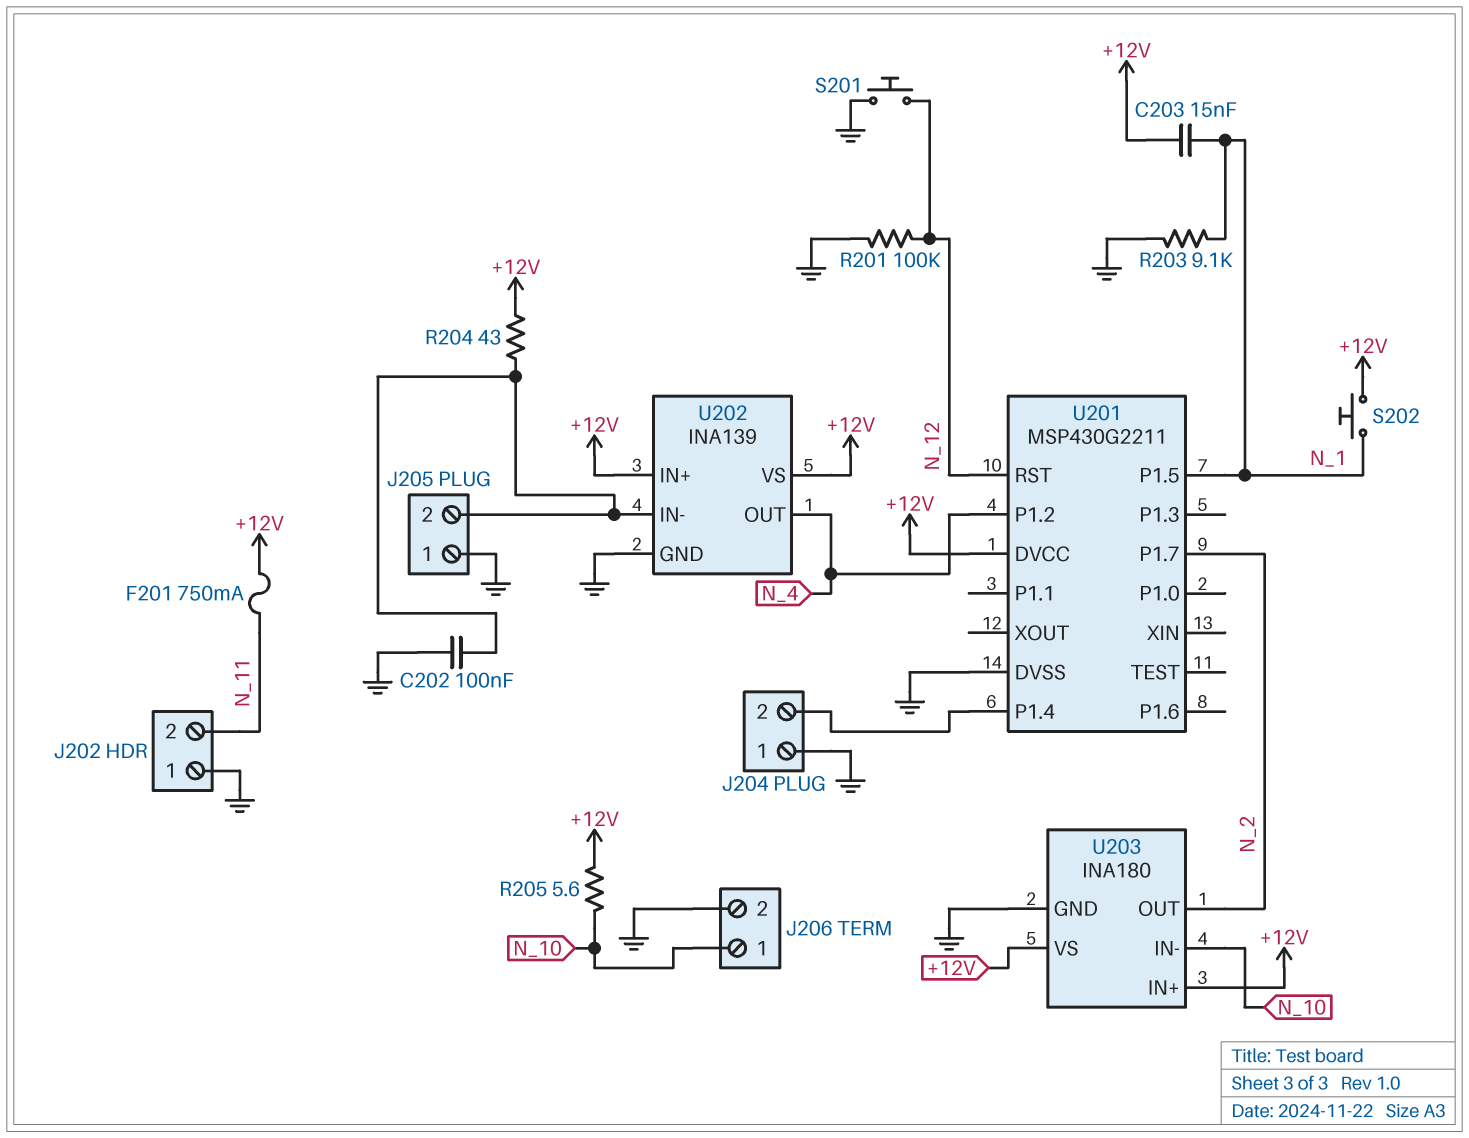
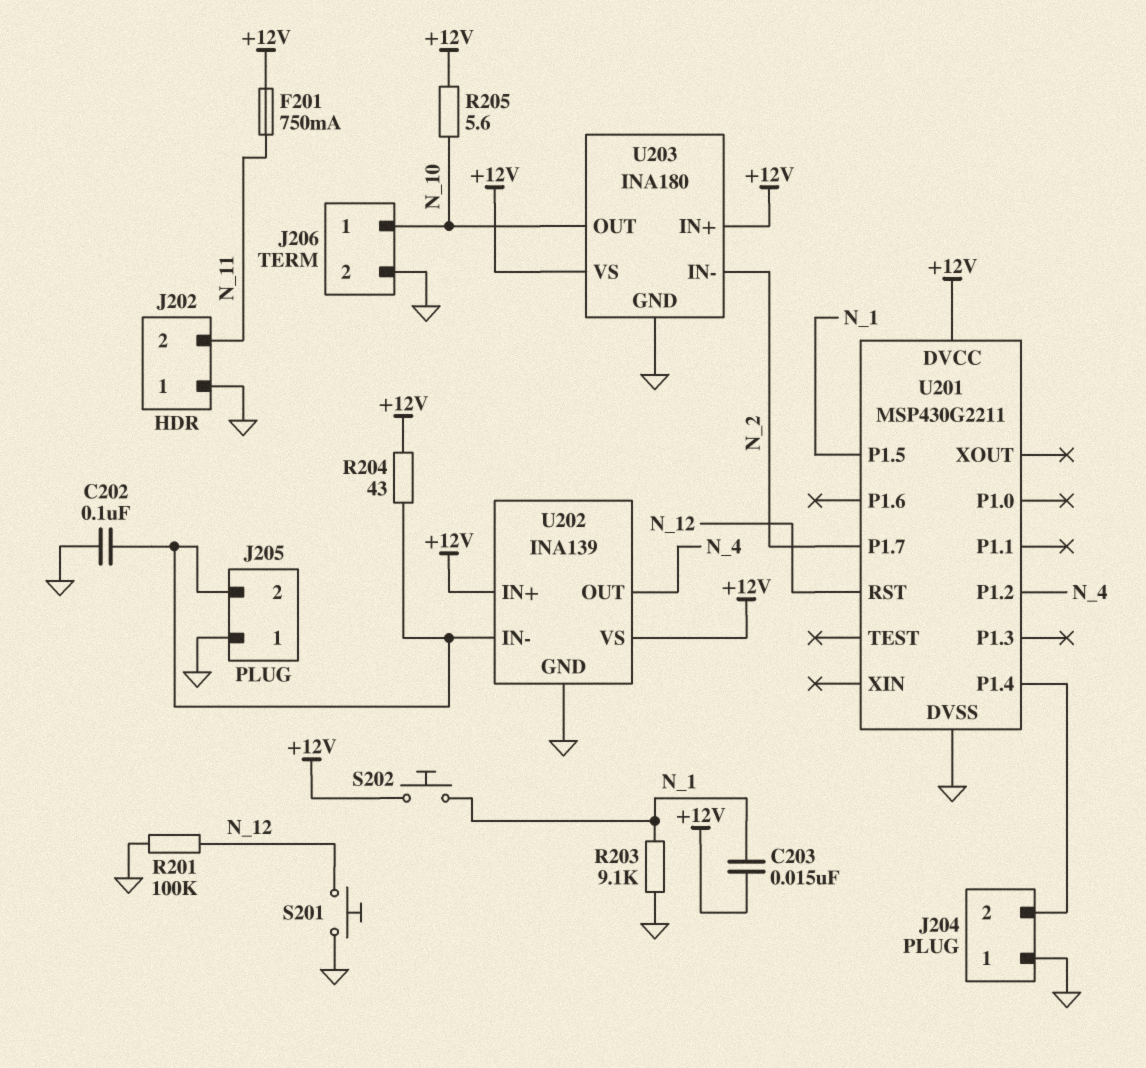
U203 pin IN-: N_10 -> N_2
U203 pin OUT: N_2 -> N_10

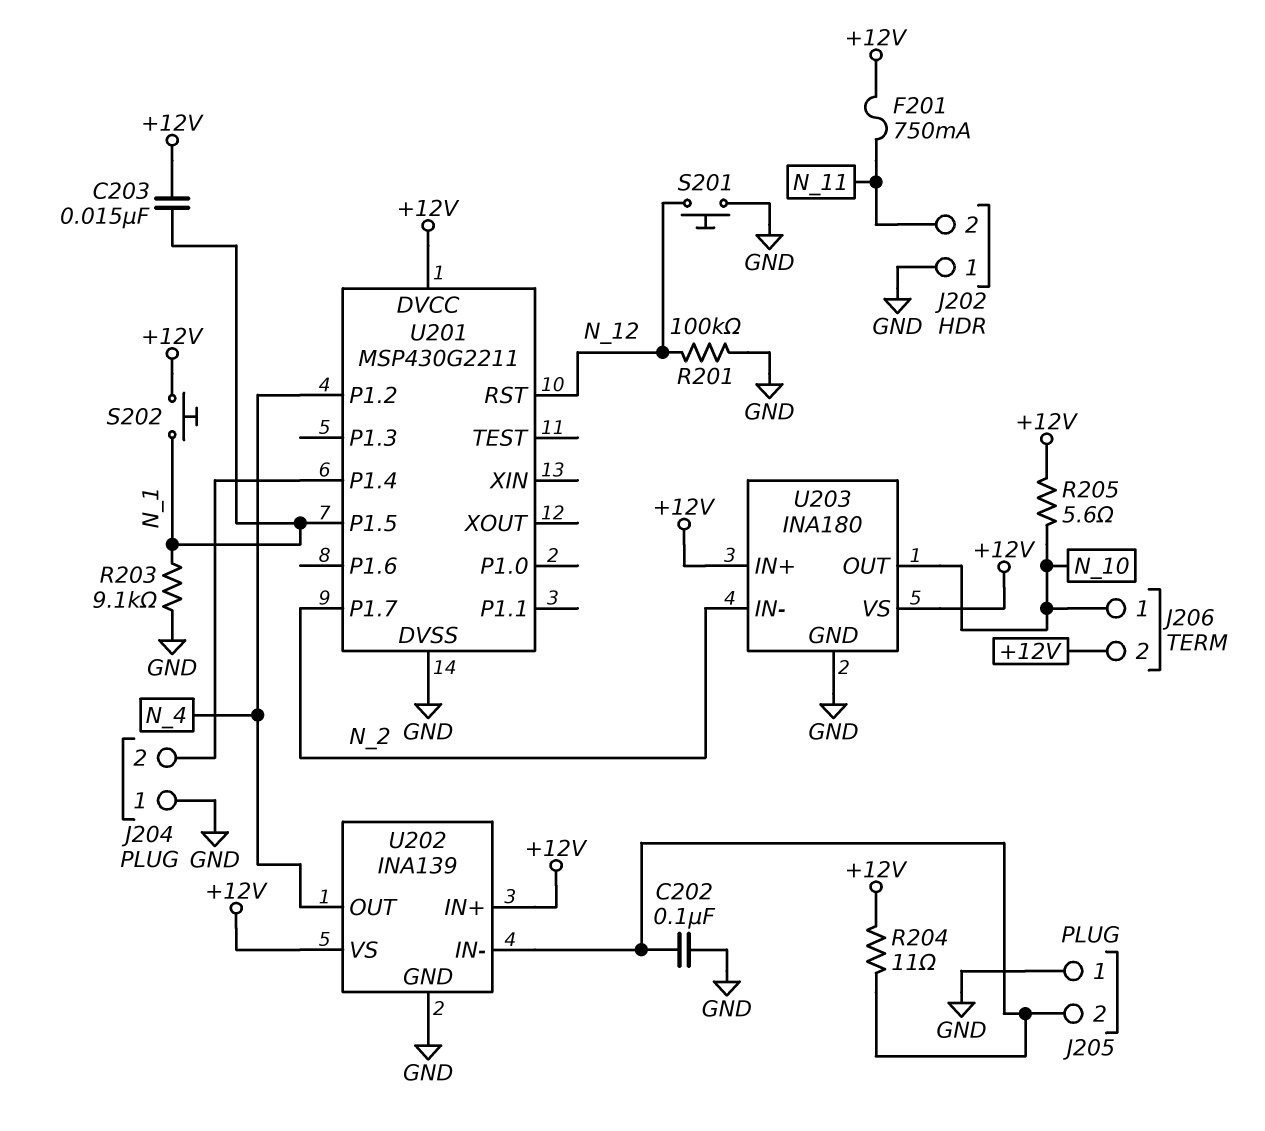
J206 pin 2: GND -> +12V
R204: 43 (+12V, J205/2) -> 11 (+12V, J205/2)

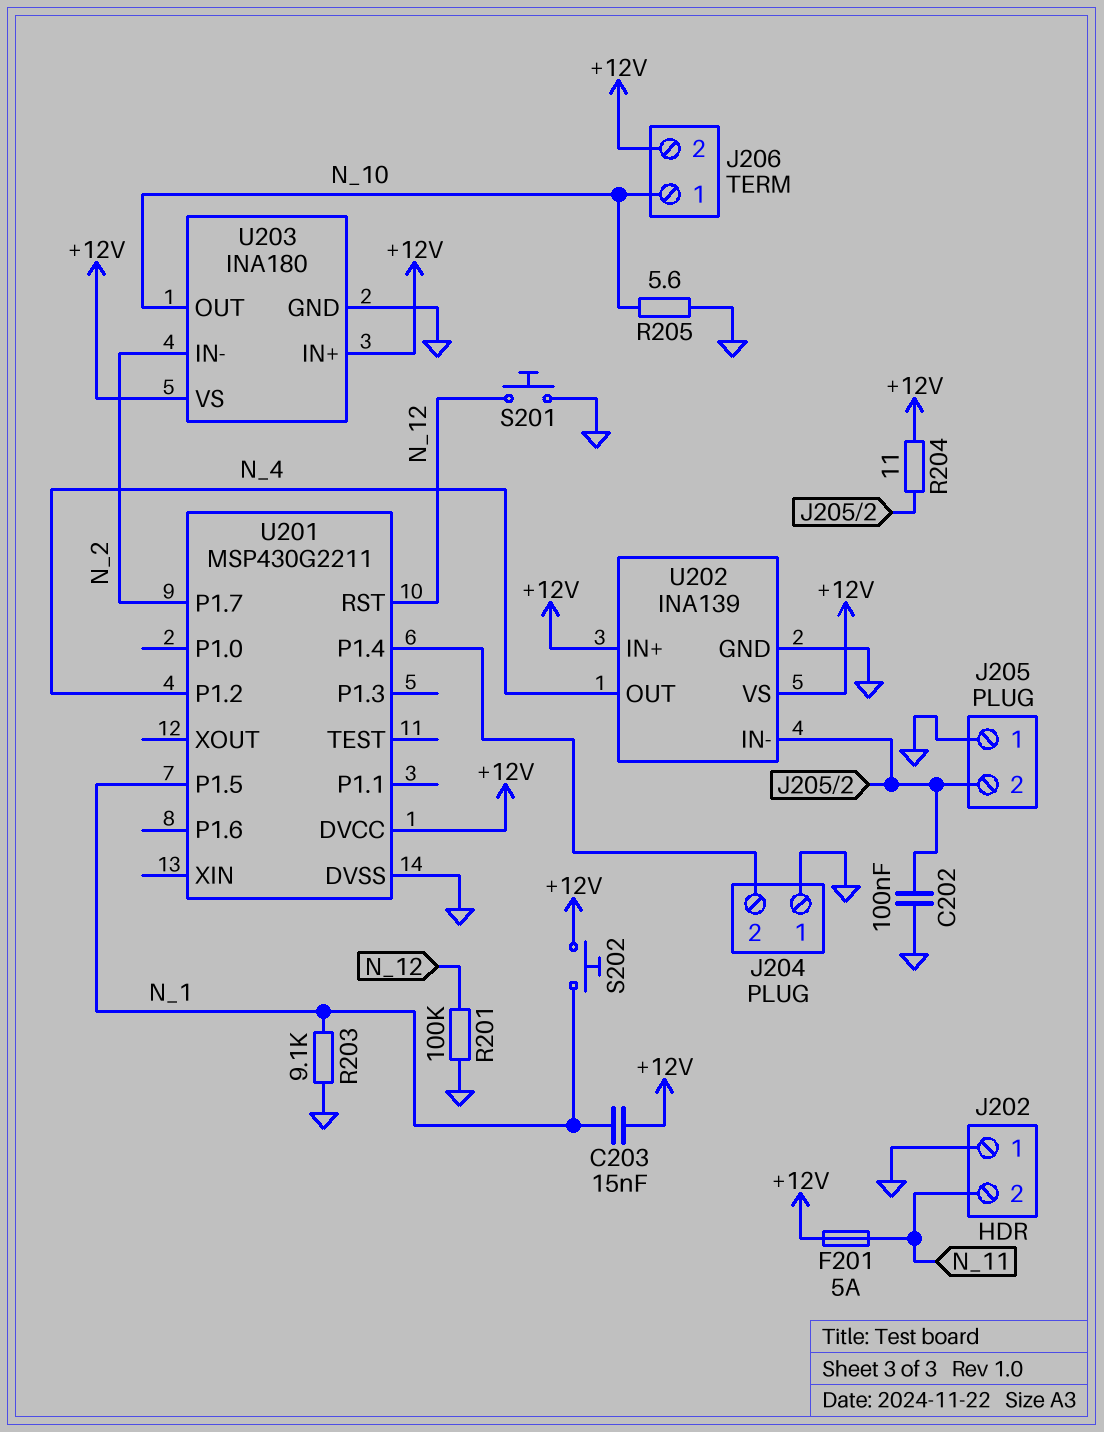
F201: 750mA (+12V, N_11) -> 5A (+12V, N_11)
R205: 5.6 (+12V, N_10) -> 5.6 (GND, N_10)

